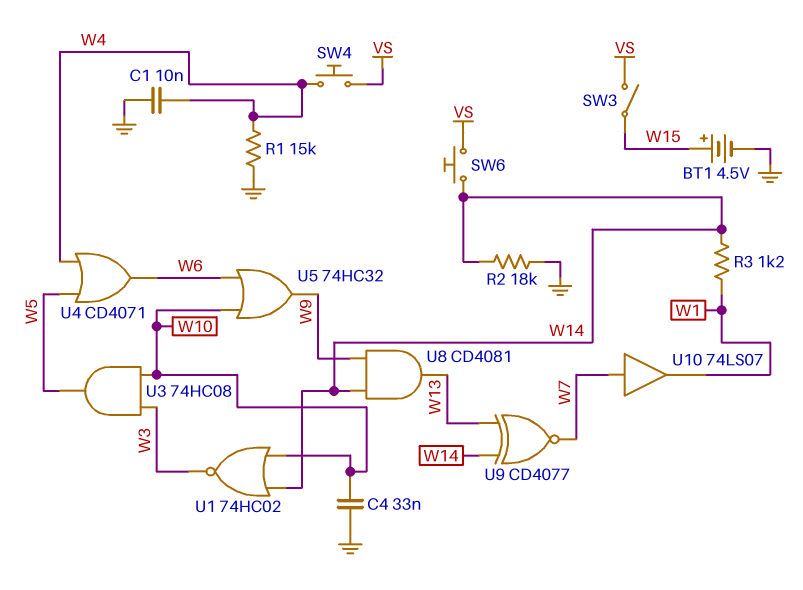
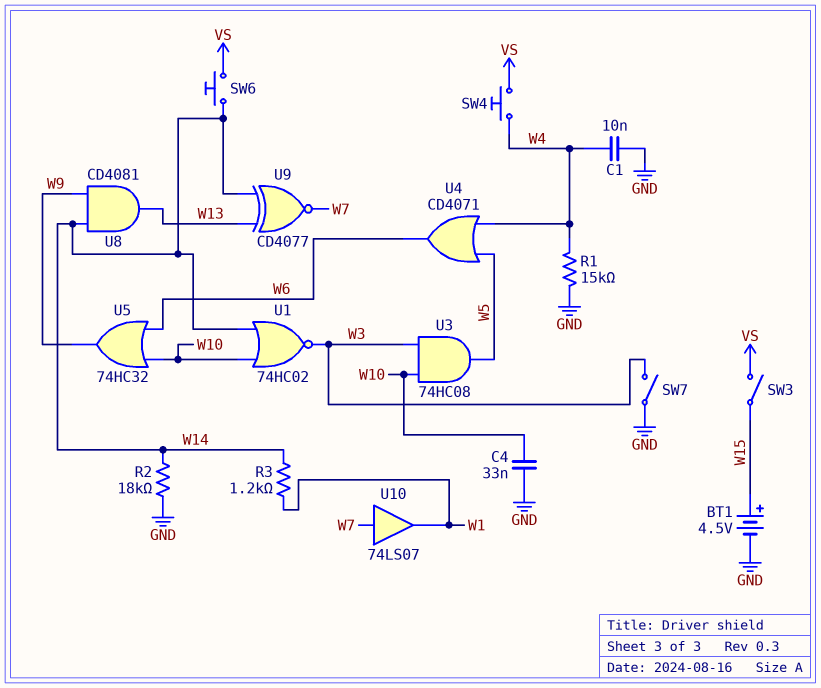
SW7: none -> switch (GND, W3)

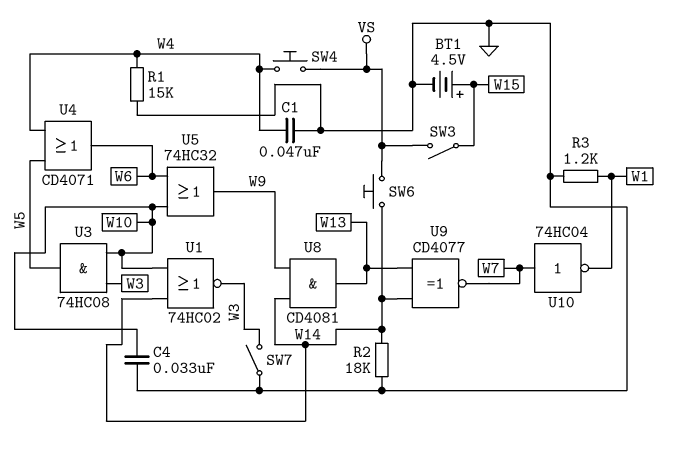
C1: 10nF (GND, W4) -> 47nF (GND, W4)
R3: 1.2k (W1, W14) -> 1.2k (GND, W1)
U10: buffer 74LS07 (in W7, out W1) -> NOT 74HC04 (in W7, out W1)

